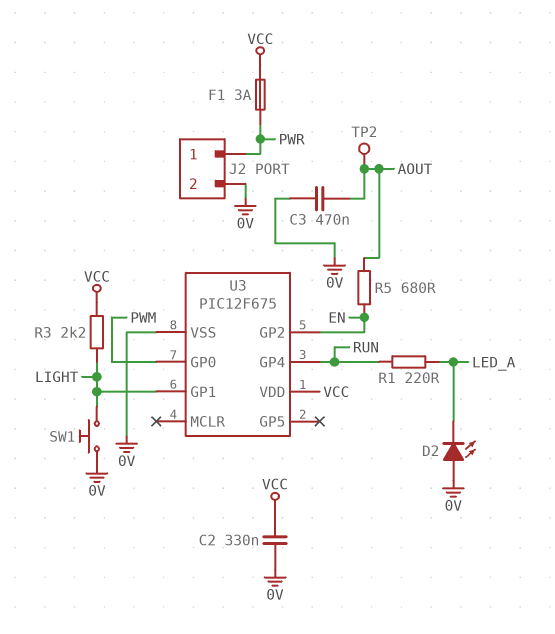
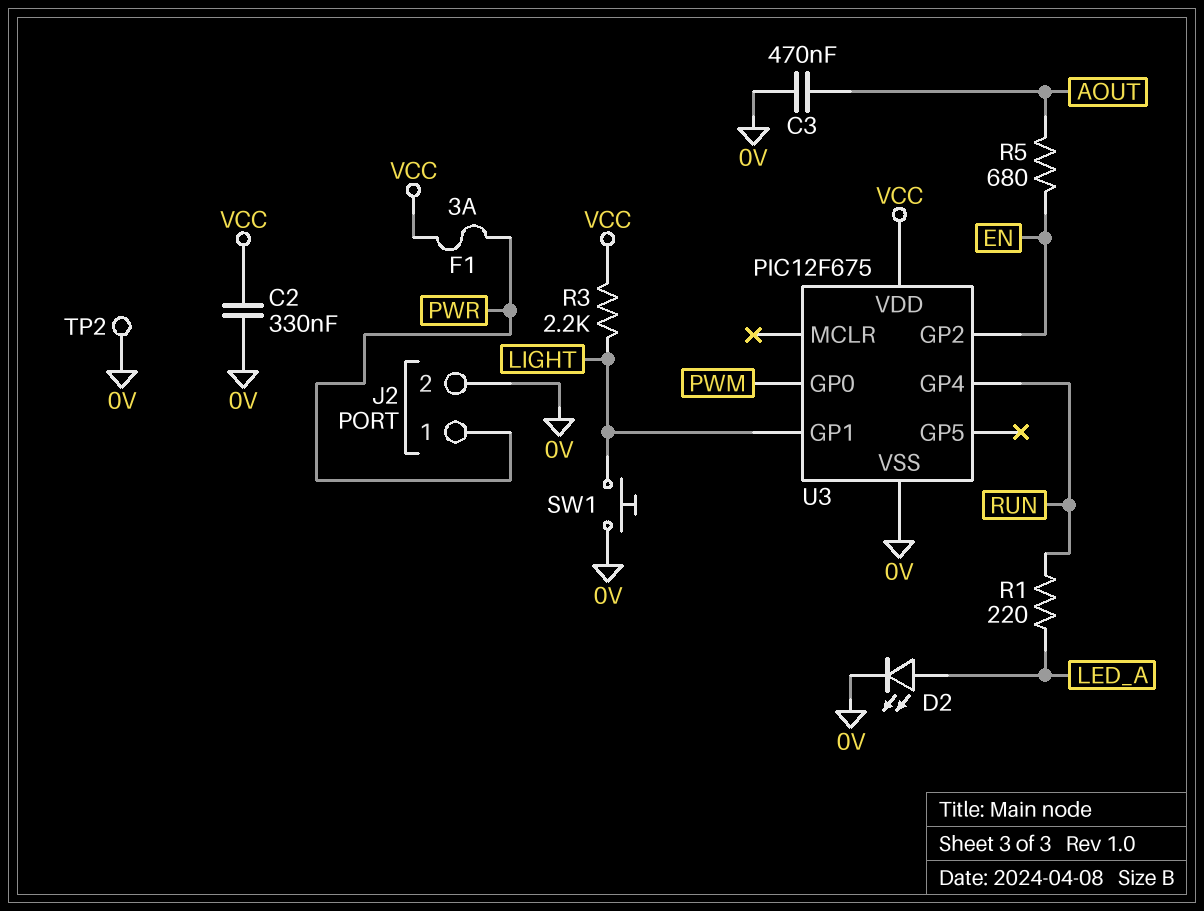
D2: LED (A 0V, K LED_A) -> LED (A LED_A, K 0V)
TP2: test point (AOUT) -> test point (0V)

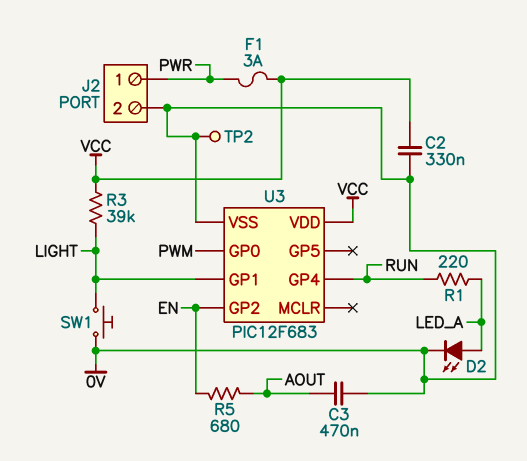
R3: 2.2k (LIGHT, VCC) -> 39k (LIGHT, VCC)
U3: PIC12F675 -> PIC12F683

